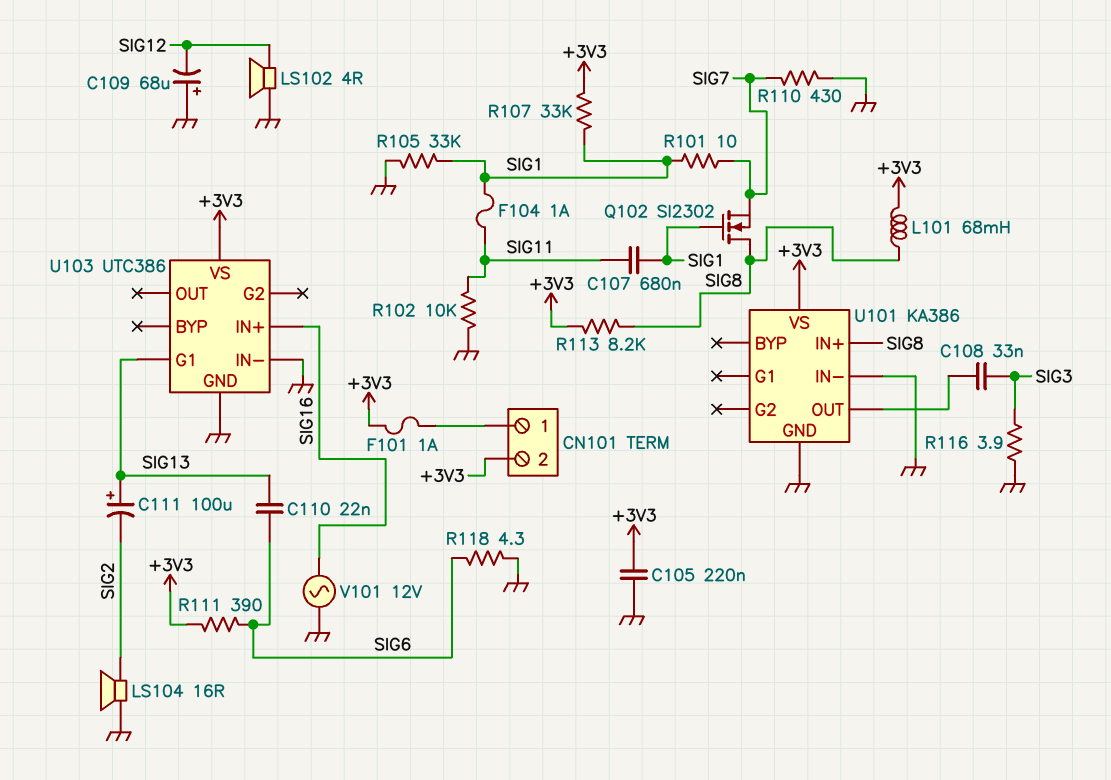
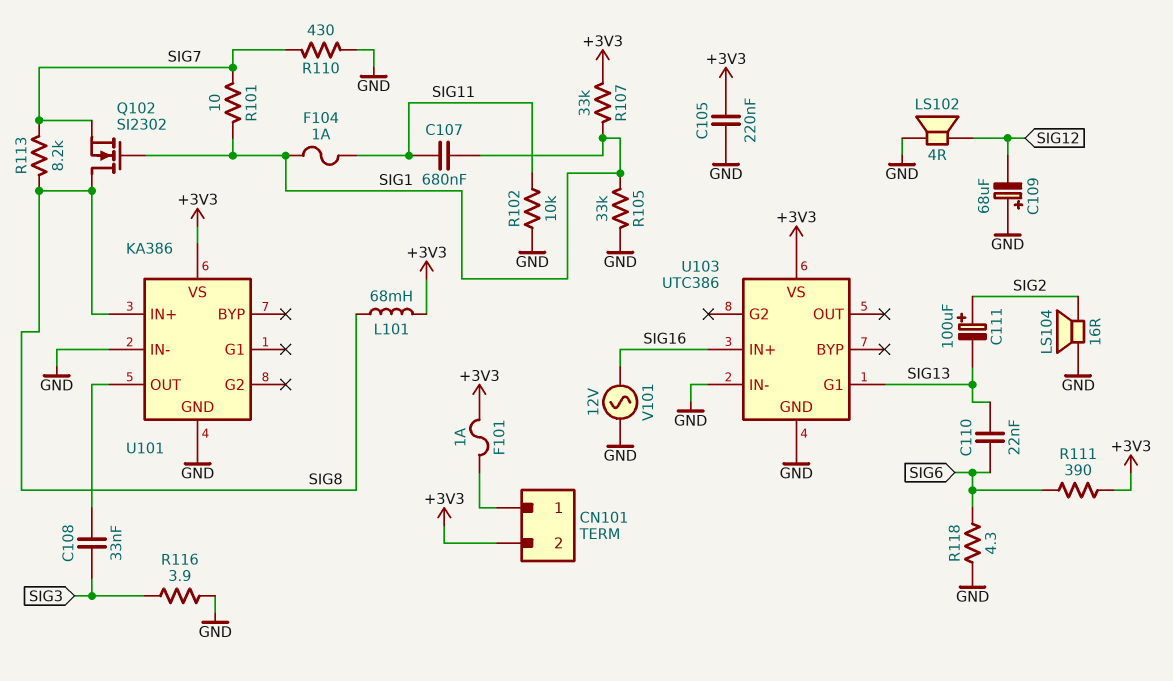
C111: 100uF (plus SIG13, minus SIG2) -> 100uF (plus SIG2, minus SIG13)
R113: 8.2k (+3V3, SIG8) -> 8.2k (SIG7, SIG8)

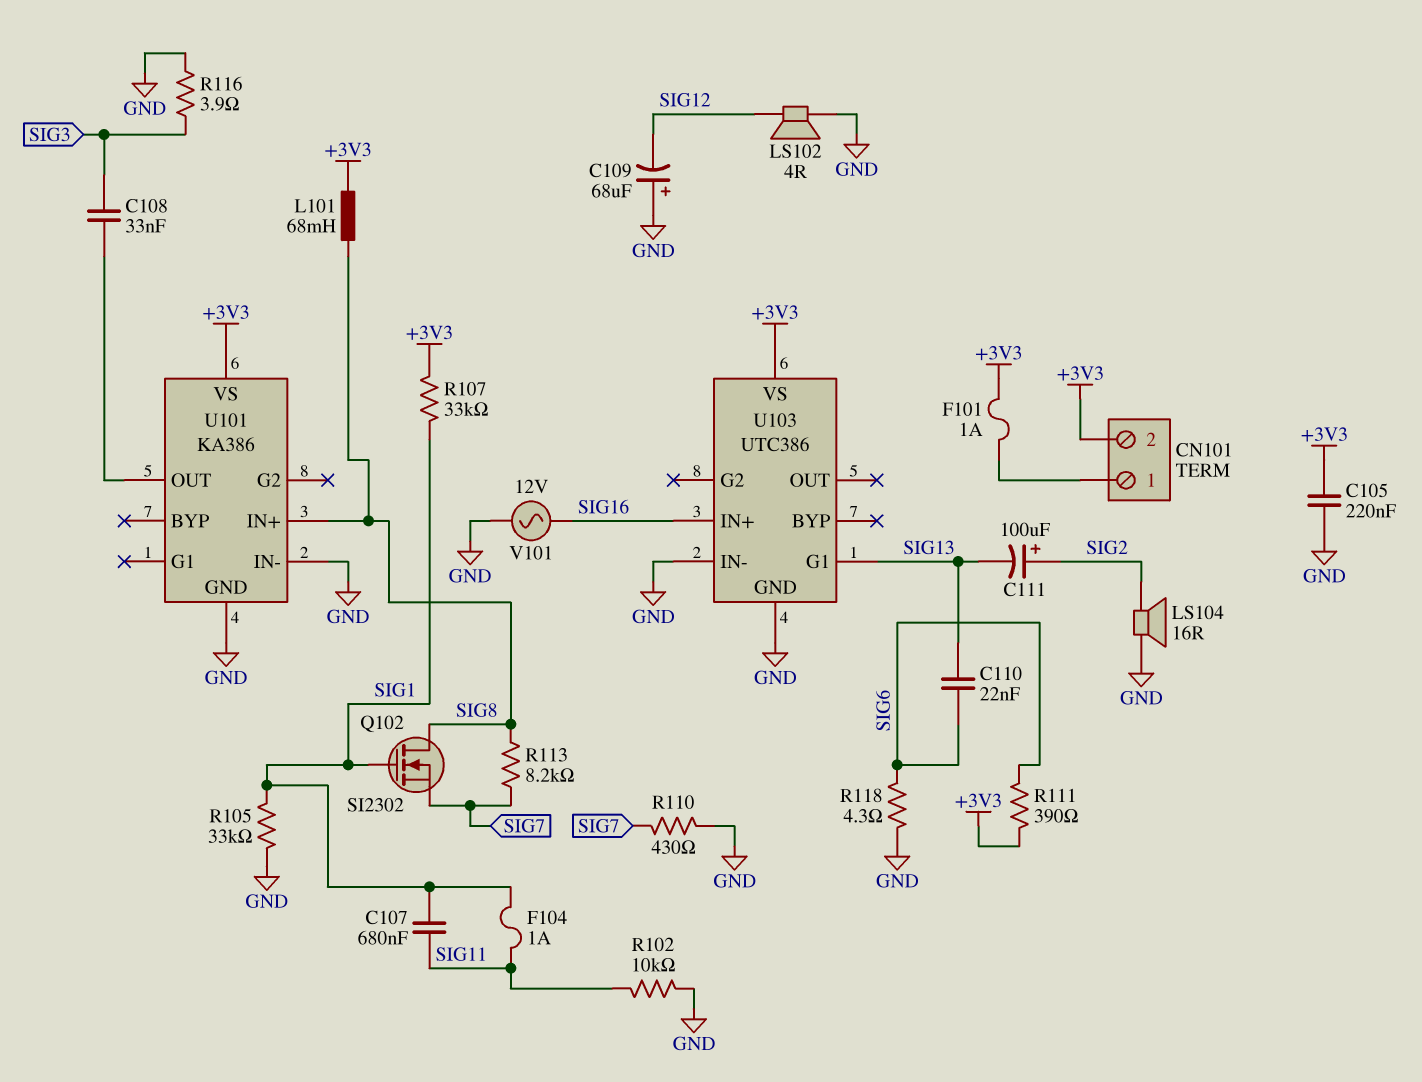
R101: 10 (SIG1, SIG7) -> none

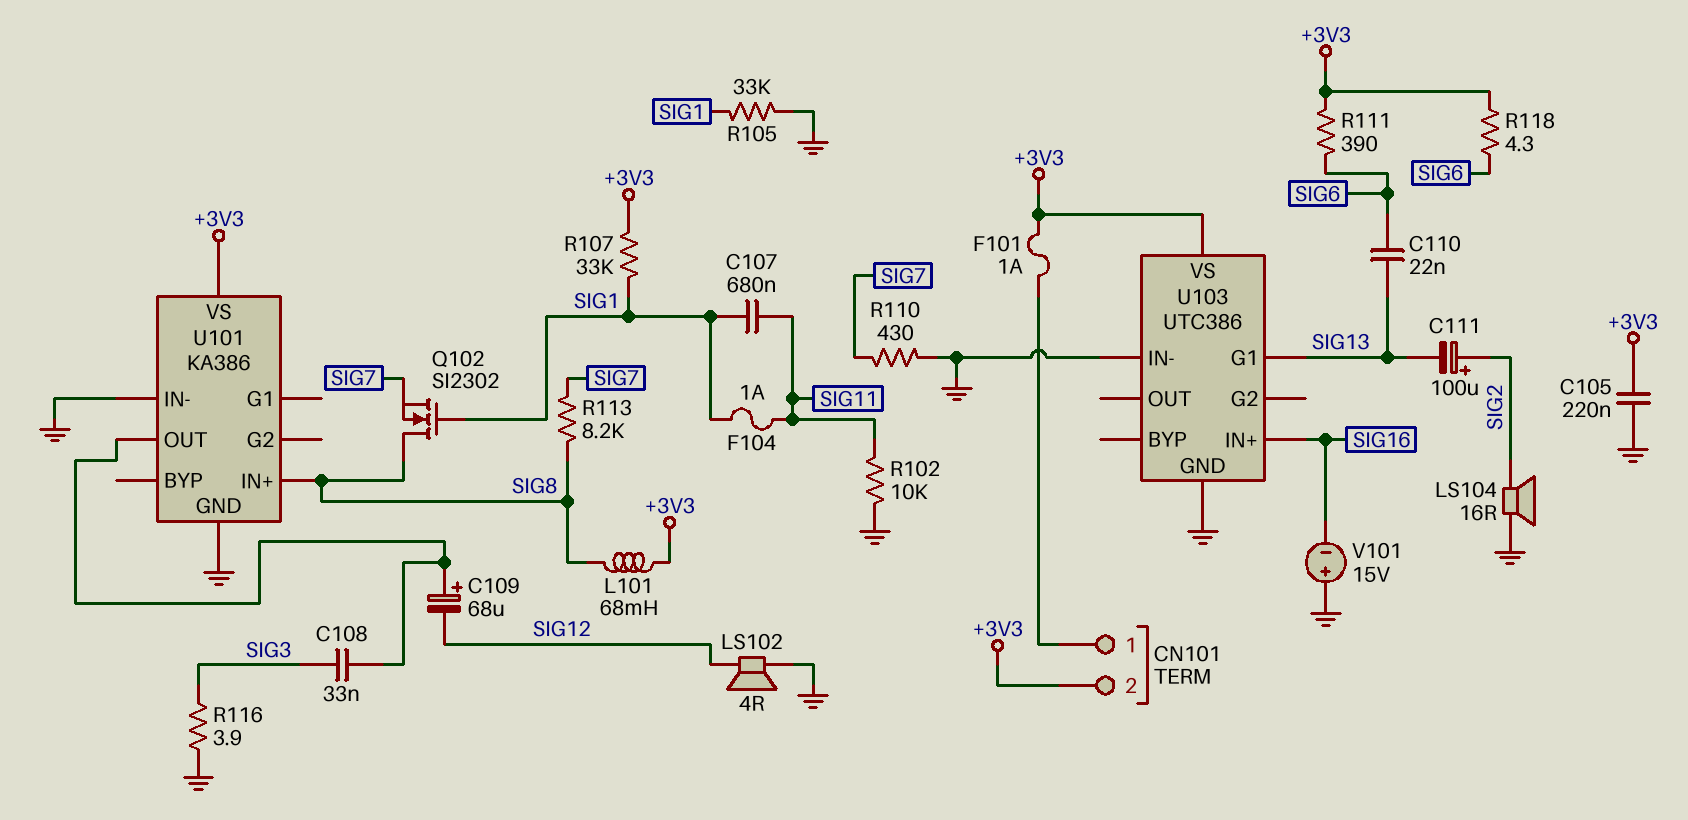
C109: 68uF (plus GND, minus SIG12) -> 68uF (plus U101/OUT, minus SIG12)
R118: 4.3 (GND, SIG6) -> 4.3 (+3V3, SIG6)
V101: AC 12V (GND, SIG16) -> 15V (plus GND, minus SIG16)

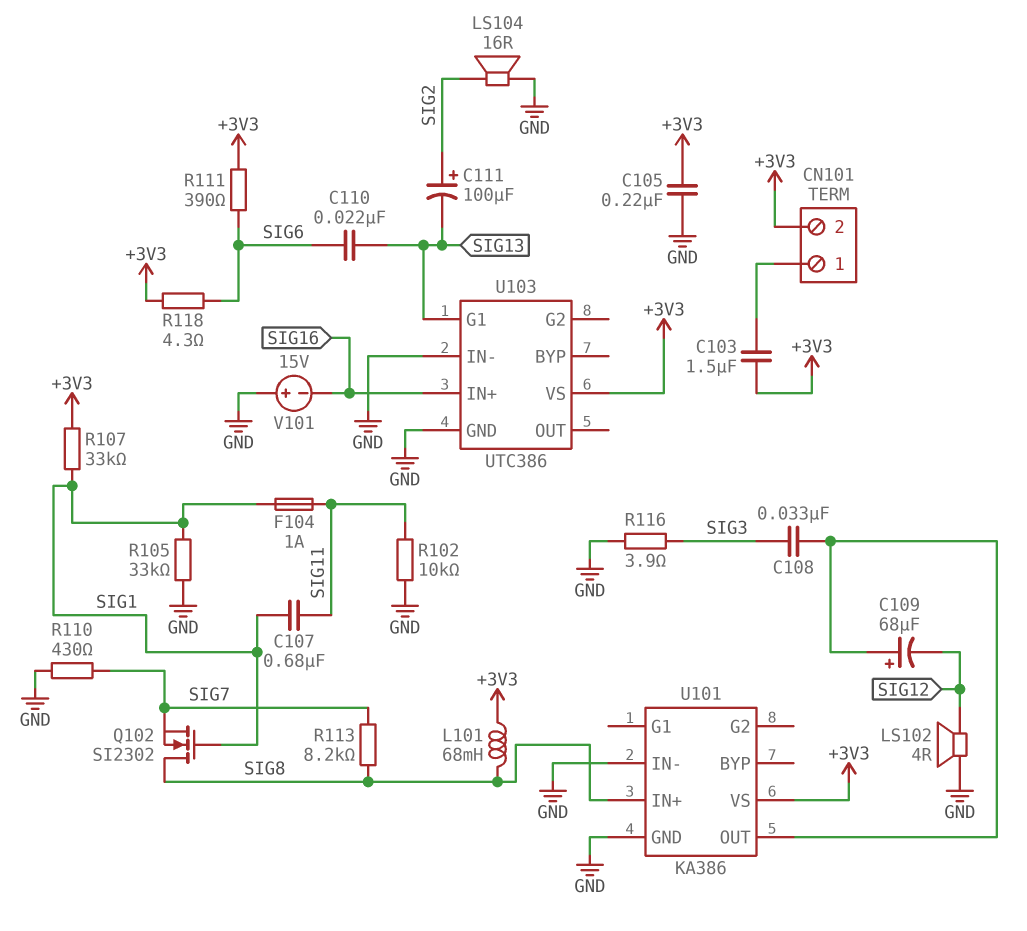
C103: none -> 1.5uF (+3V3, CN101/1)
F101: 1A (+3V3, CN101/1) -> none

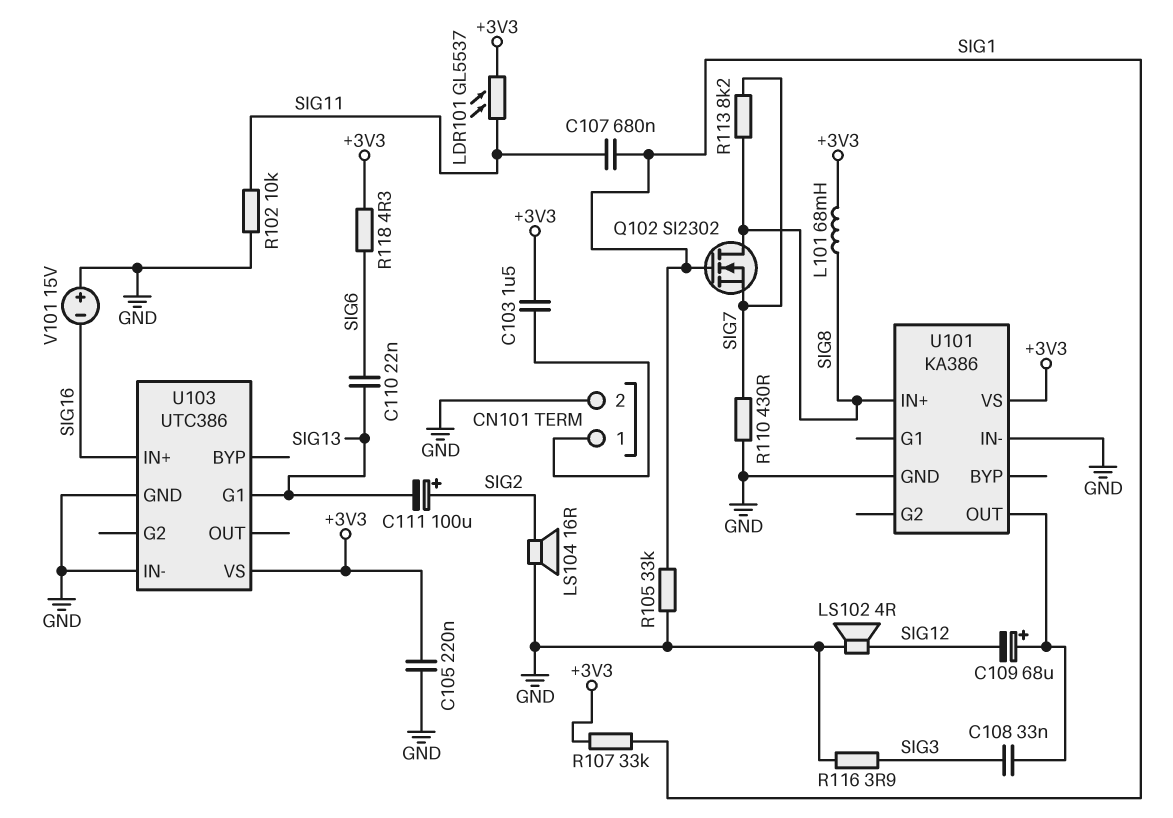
CN101 pin 2: +3V3 -> GND
F104: 1A (SIG1, SIG11) -> none
LDR101: none -> GL5537 (+3V3, SIG11)
R111: 390 (+3V3, SIG6) -> none

